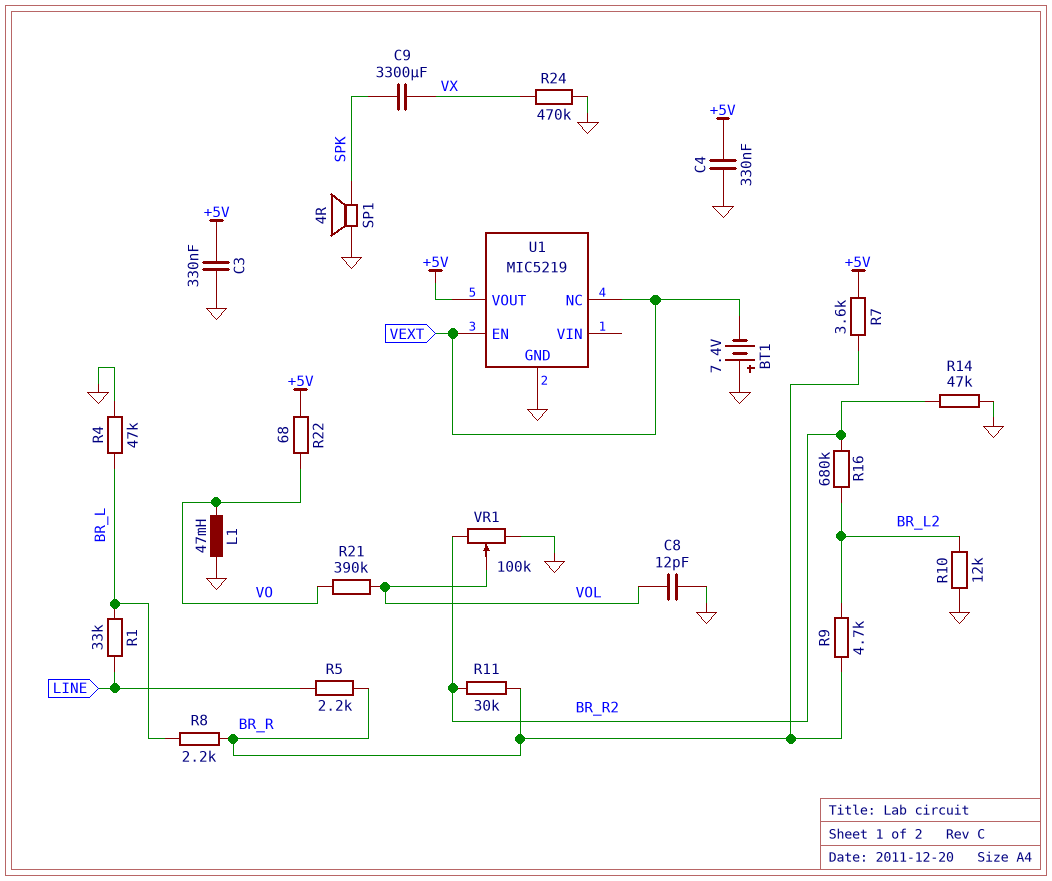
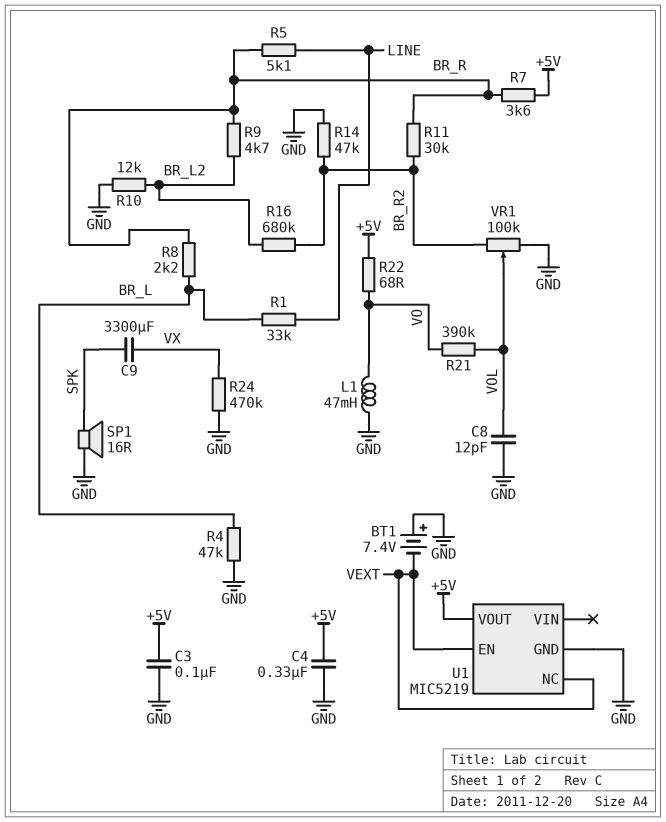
C3: 330nF (+5V, GND) -> 100nF (+5V, GND)
R5: 2.2k (BR_R, LINE) -> 5.1k (BR_R, LINE)
SP1: speaker 4R (GND, SPK) -> speaker 16R (GND, SPK)

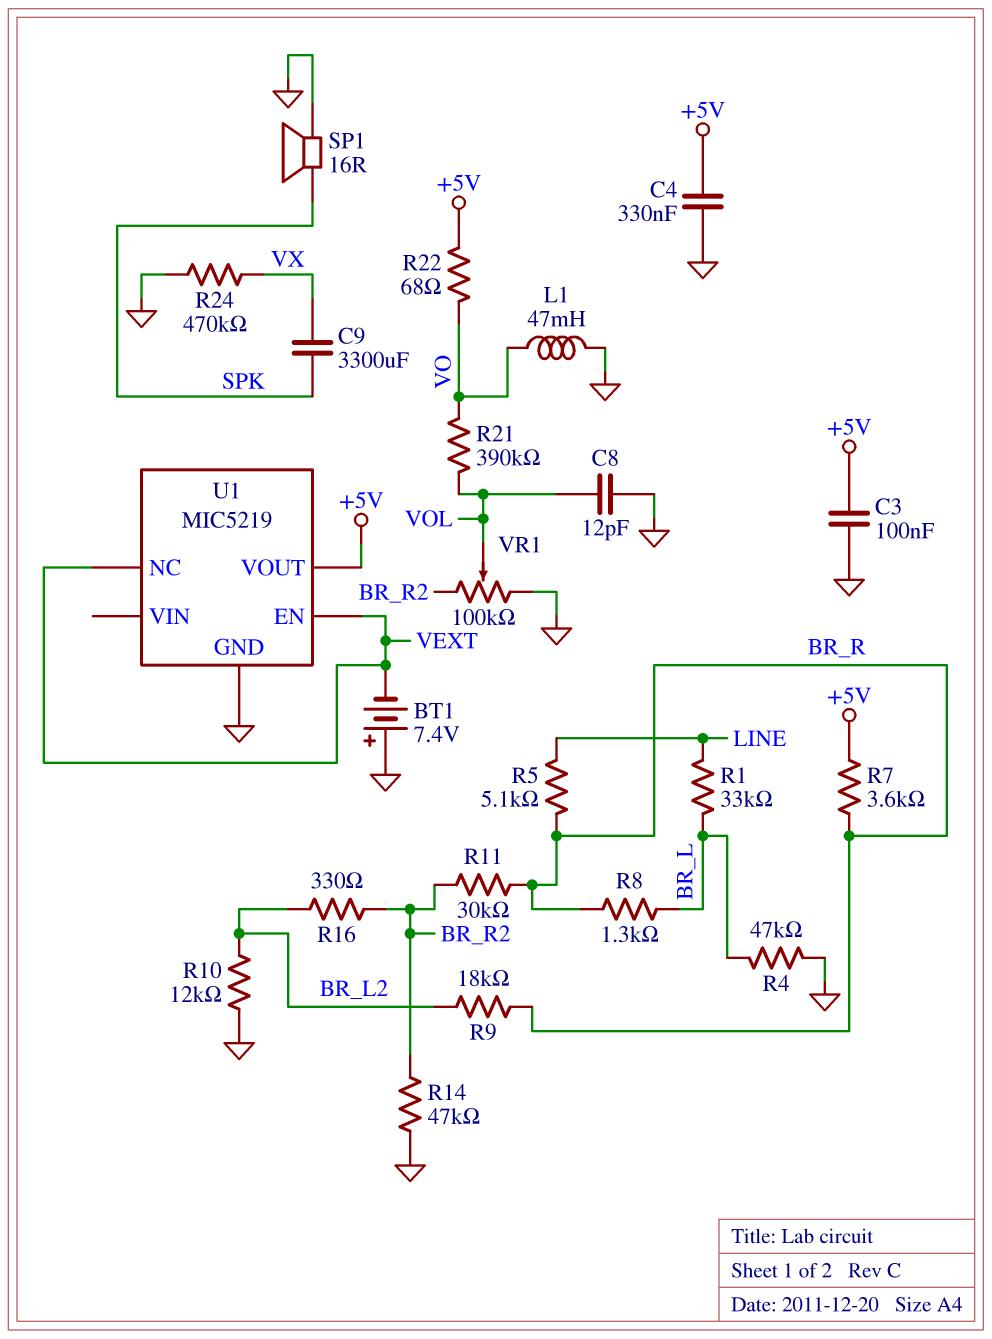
R8: 2.2k (BR_L, BR_R) -> 1.3k (BR_L, BR_R)
R9: 4.7k (BR_L2, BR_R) -> 18k (BR_L2, BR_R)
R16: 680k (BR_L2, BR_R2) -> 330 (BR_L2, BR_R2)

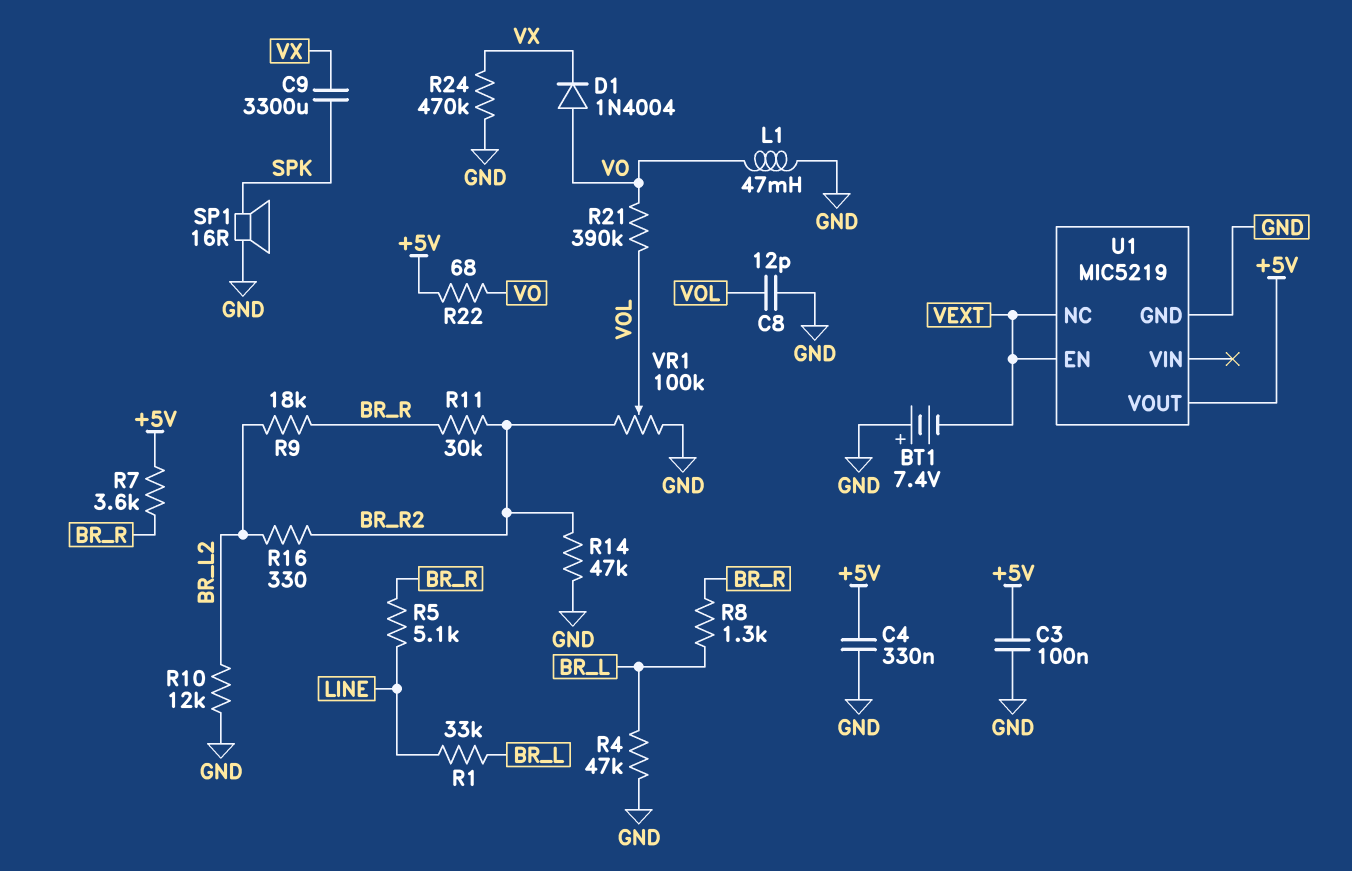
D1: none -> diode 1N4004 (A VO, K VX)

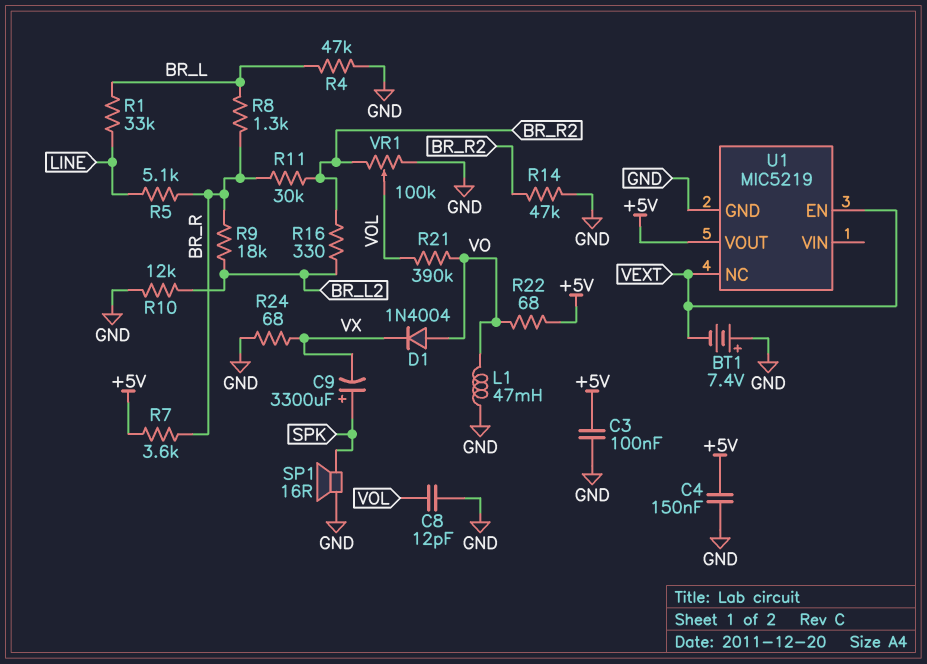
C4: 330nF (+5V, GND) -> 150nF (+5V, GND)
C9: 3300uF (SPK, VX) -> 3300uF (plus SPK, minus VX)
R24: 470k (GND, VX) -> 68 (GND, VX)

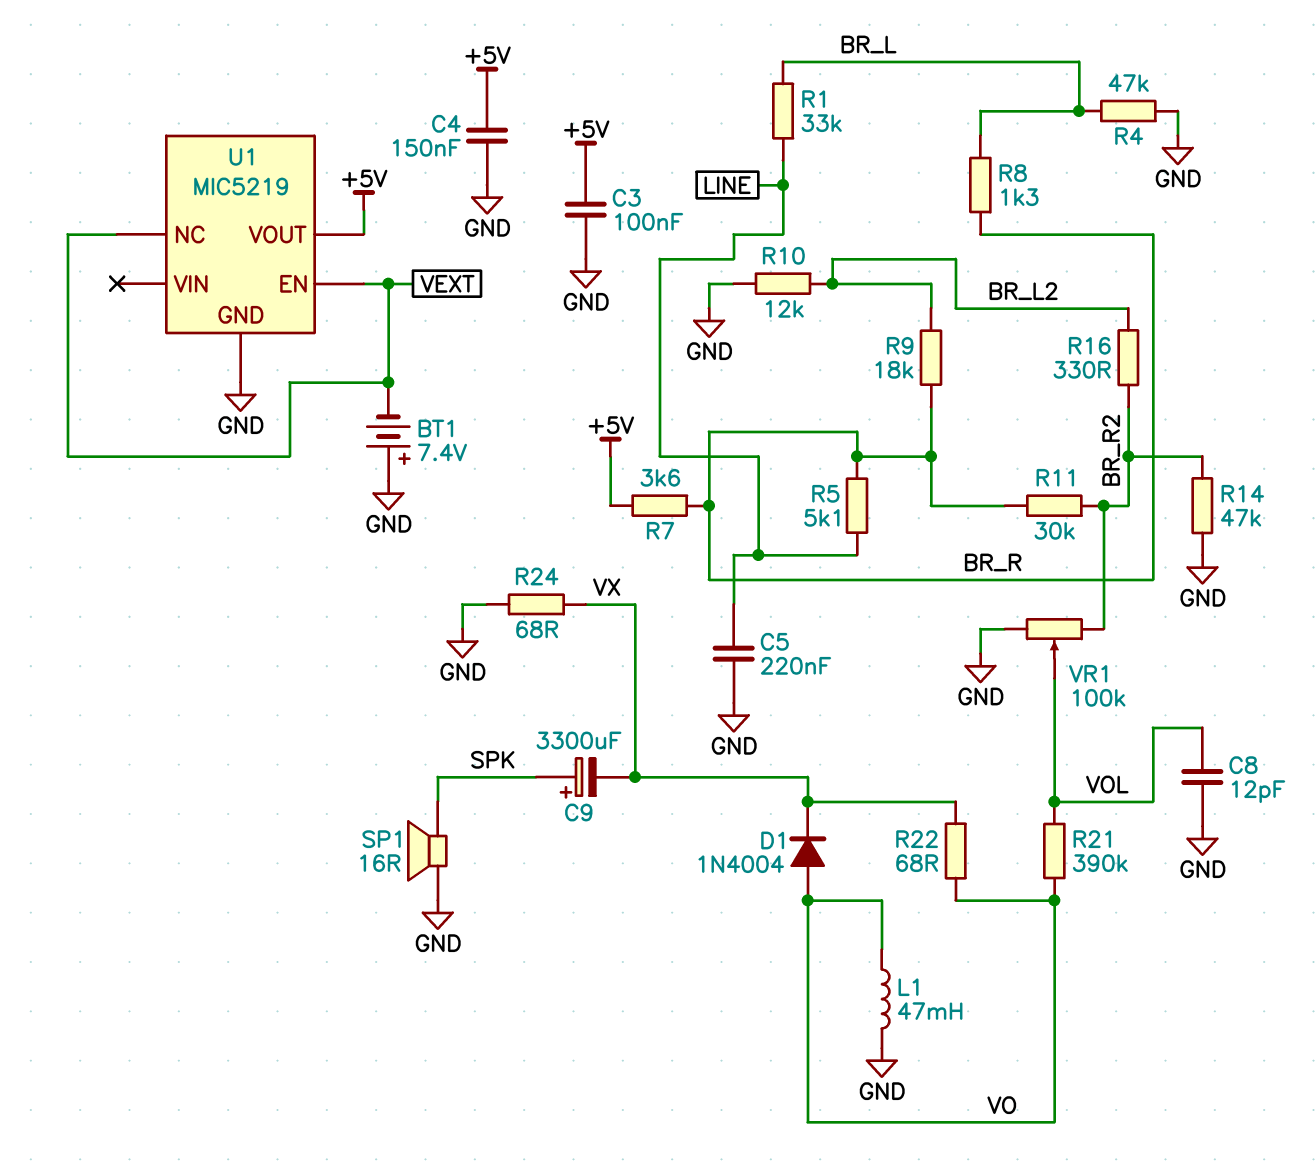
C5: none -> 220nF (GND, LINE)
R22: 68 (+5V, VO) -> 68 (VO, VX)

